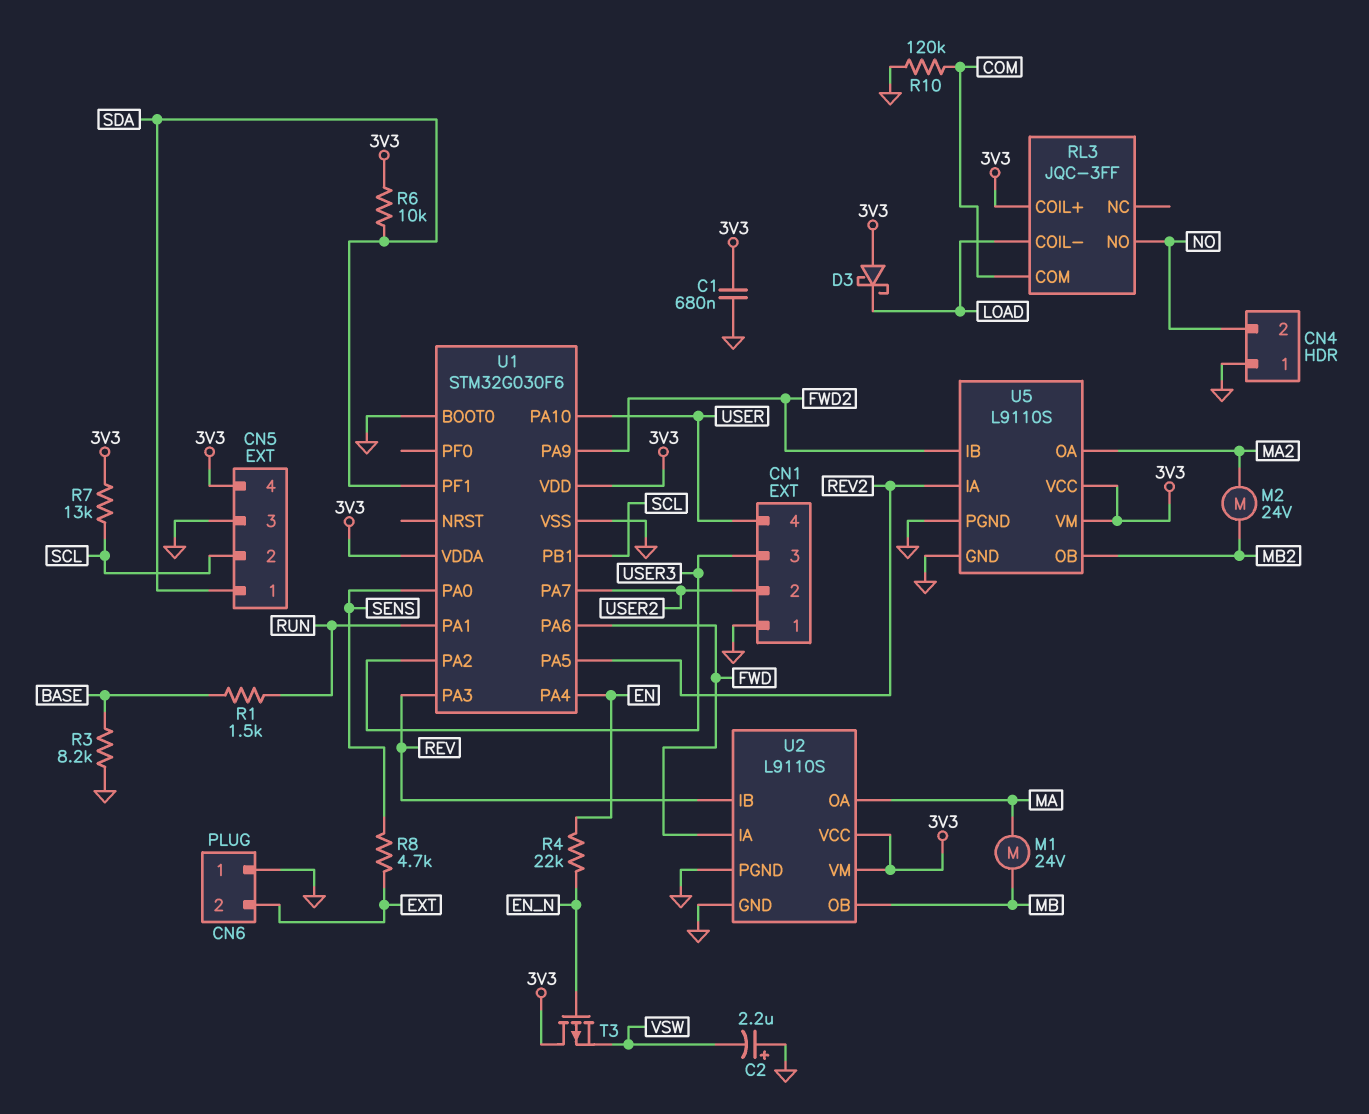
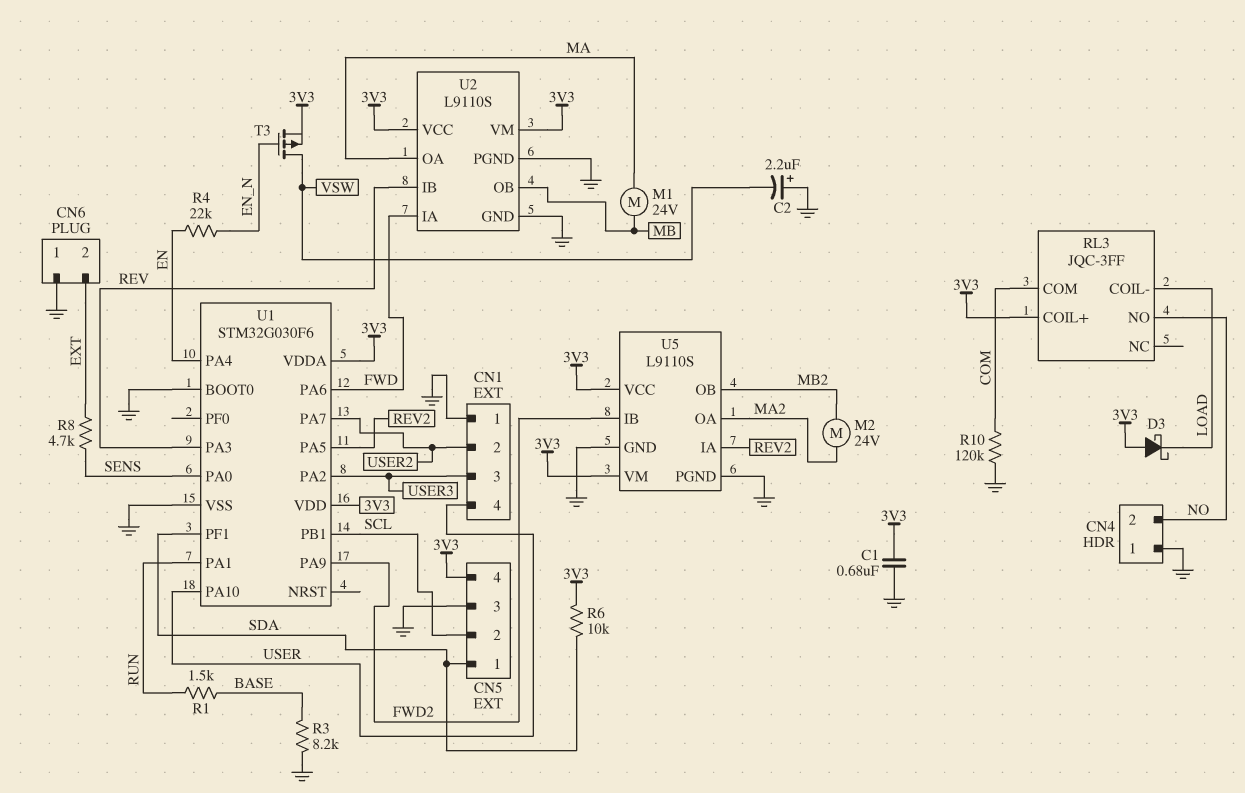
R7: 13k (3V3, SCL) -> none
T3: PMOS (G EN_N, D 3V3, S VSW) -> PMOS (G EN_N, D VSW, S 3V3)

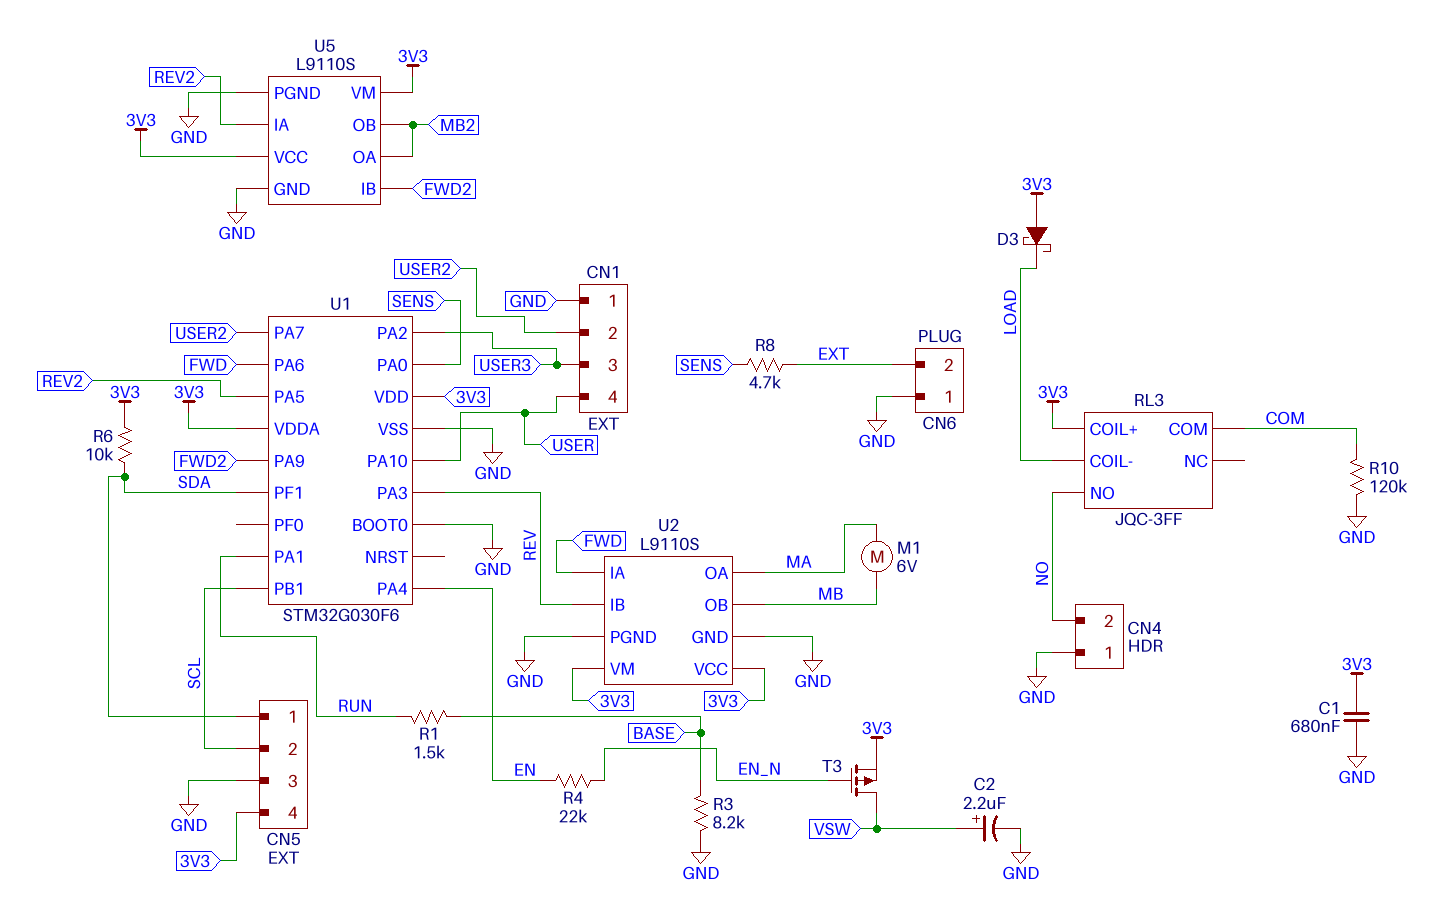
C2: 2.2uF (plus GND, minus VSW) -> 2.2uF (plus VSW, minus GND)
M1: motor 24V (MA, MB) -> motor 6V (MA, MB)
M2: motor 24V (MA2, MB2) -> none
U5 pin OA: MA2 -> MB2

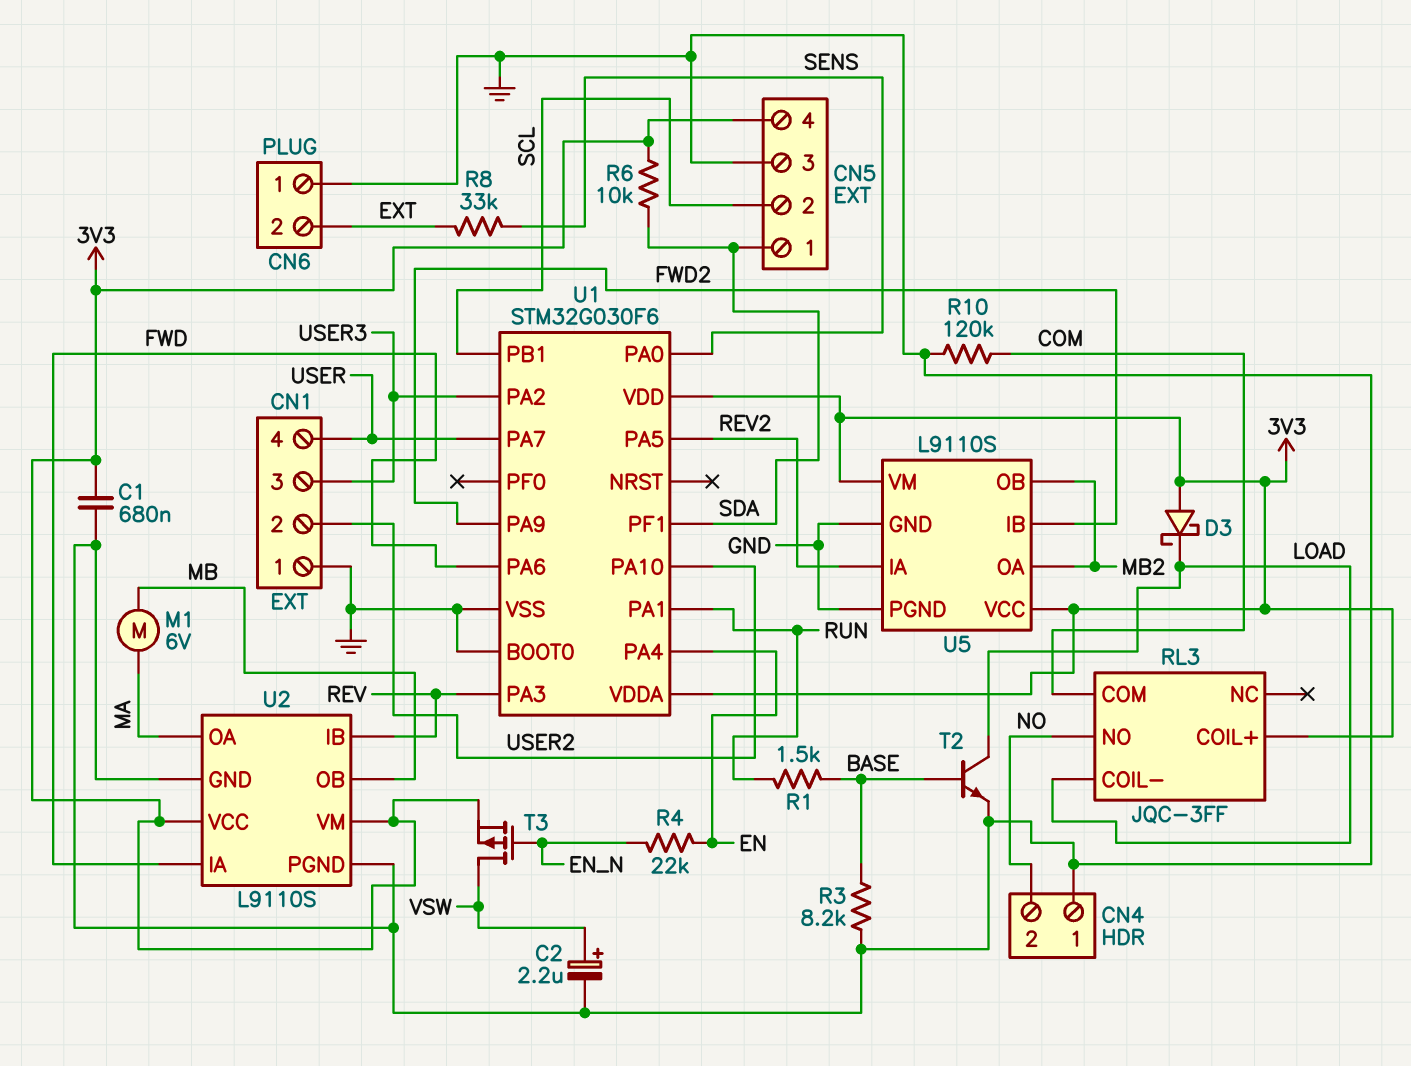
R8: 4.7k (EXT, SENS) -> 33k (EXT, SENS)
T2: none -> NPN (B BASE, C LOAD, E GND)
U1 pin PA7: USER2 -> USER
U1 pin PA10: USER -> USER2

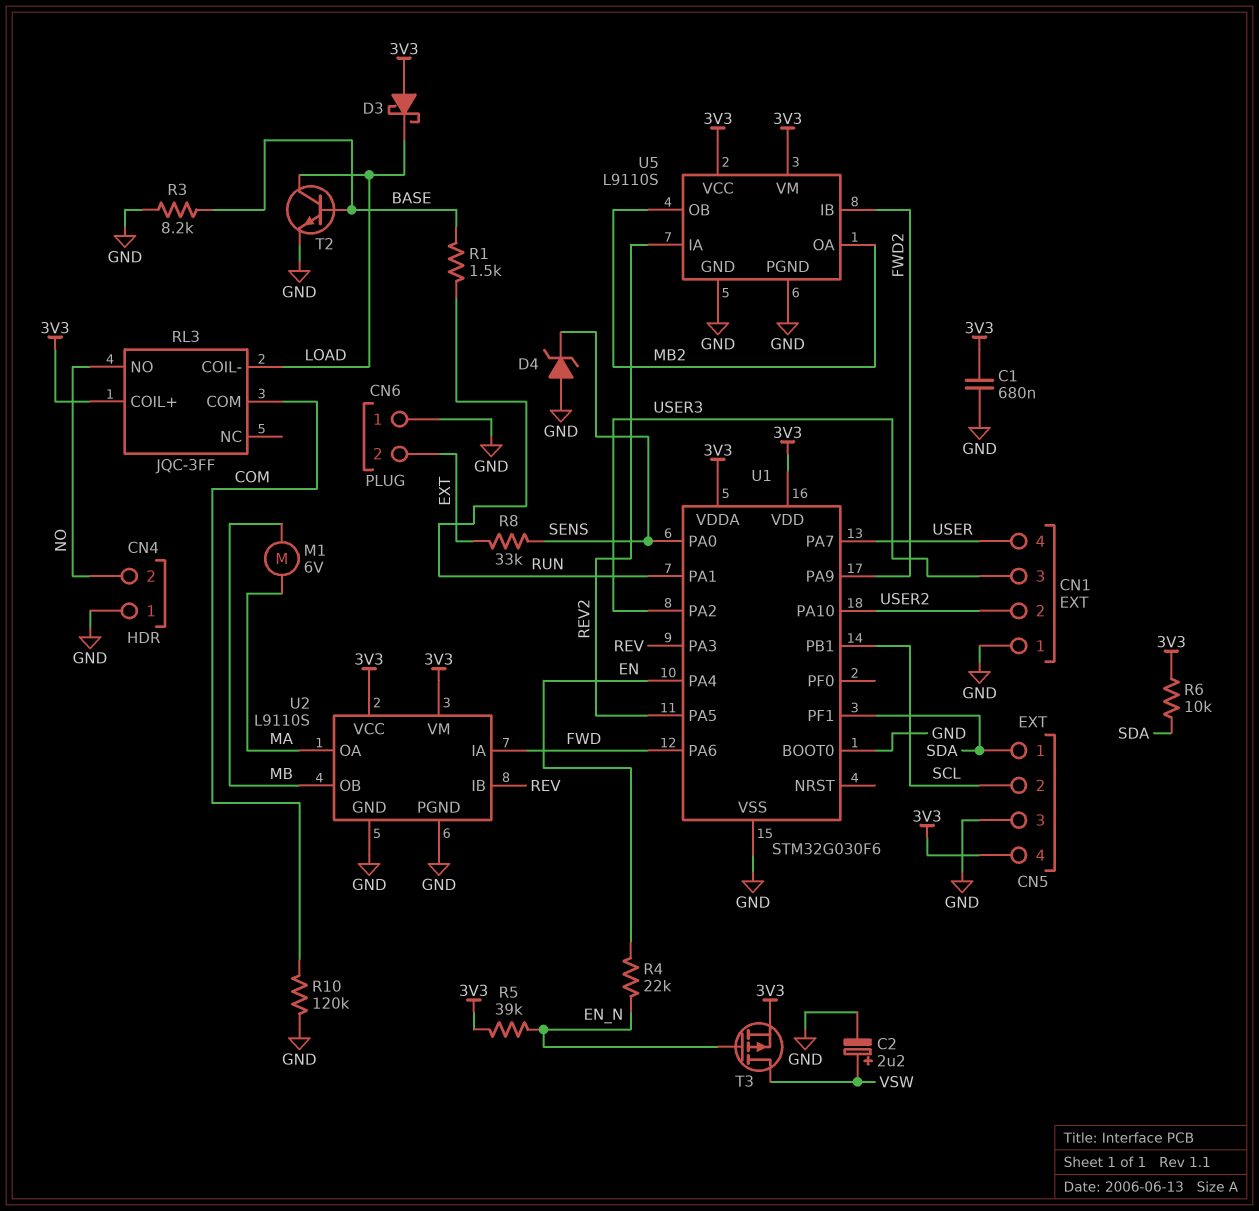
D4: none -> zener (A GND, K SENS)
R5: none -> 39k (3V3, EN_N)

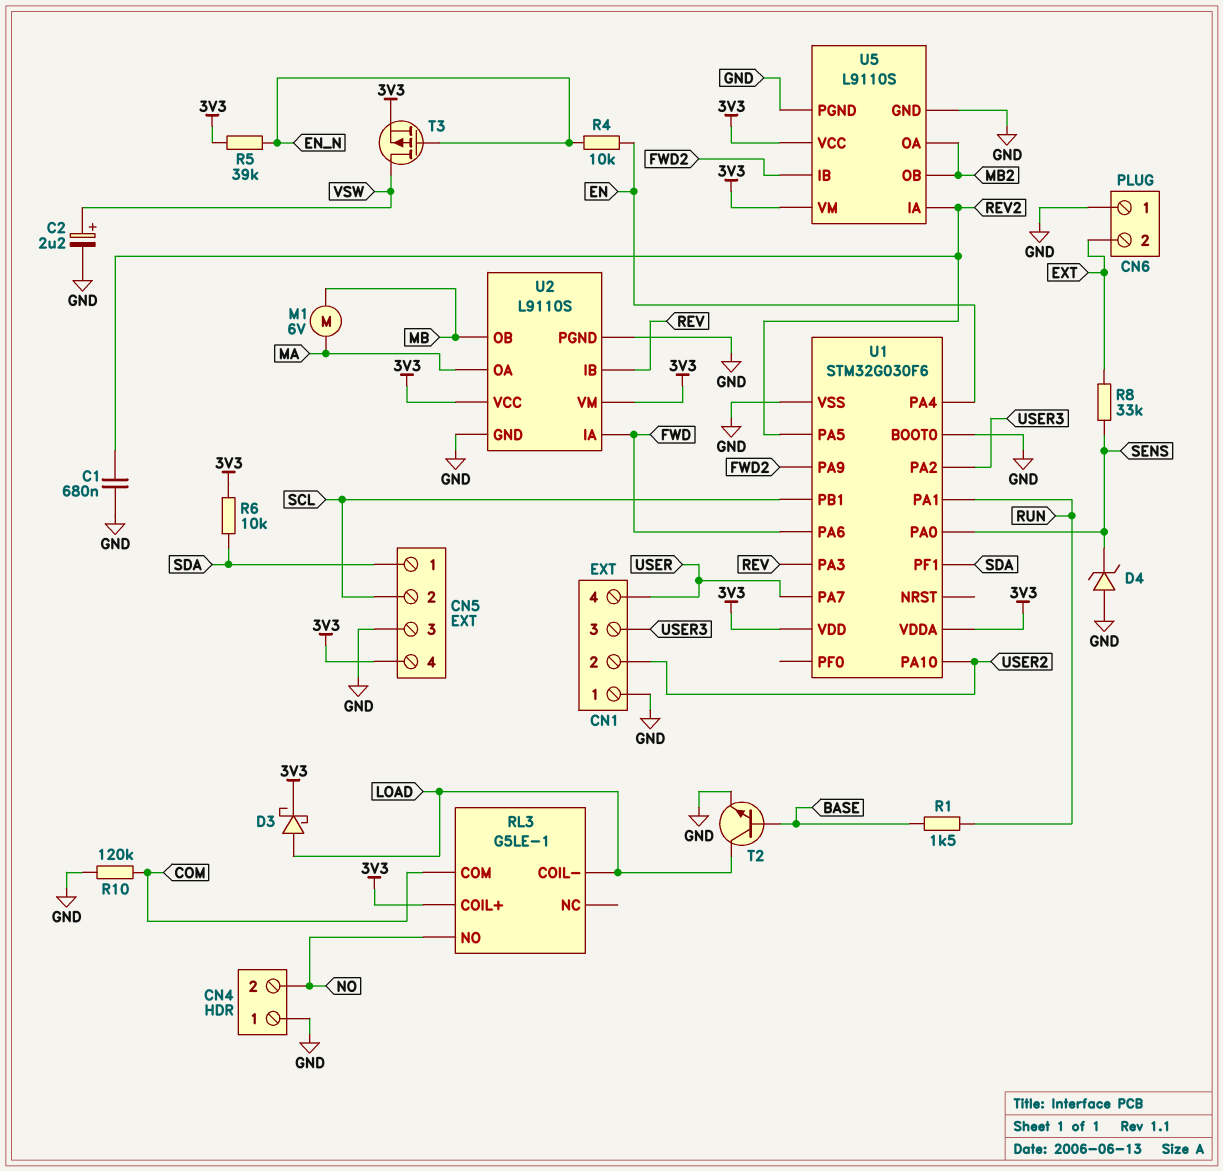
C1: 680nF (3V3, GND) -> 680nF (GND, REV2)
D3: schottky (A 3V3, K LOAD) -> schottky (A LOAD, K 3V3)
R3: 8.2k (BASE, GND) -> none
R4: 22k (EN, EN_N) -> 10k (EN, EN_N)
RL3: JQC-3FF -> G5LE-1

